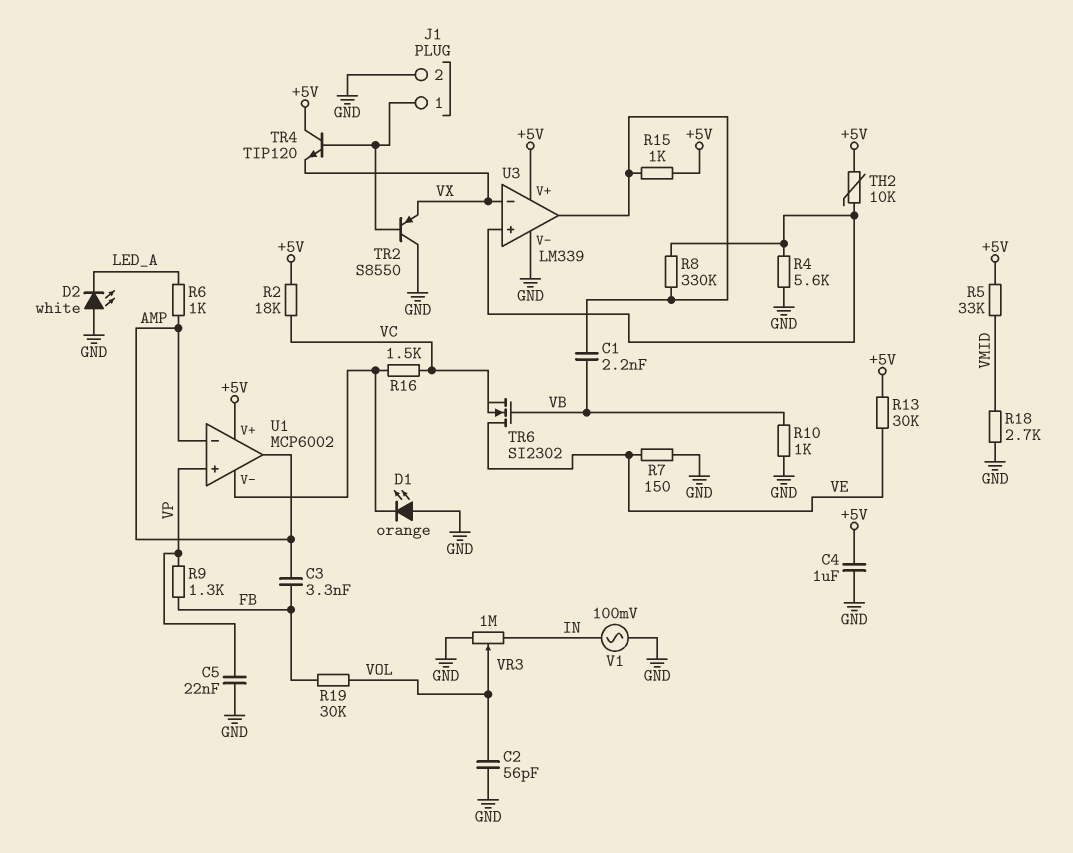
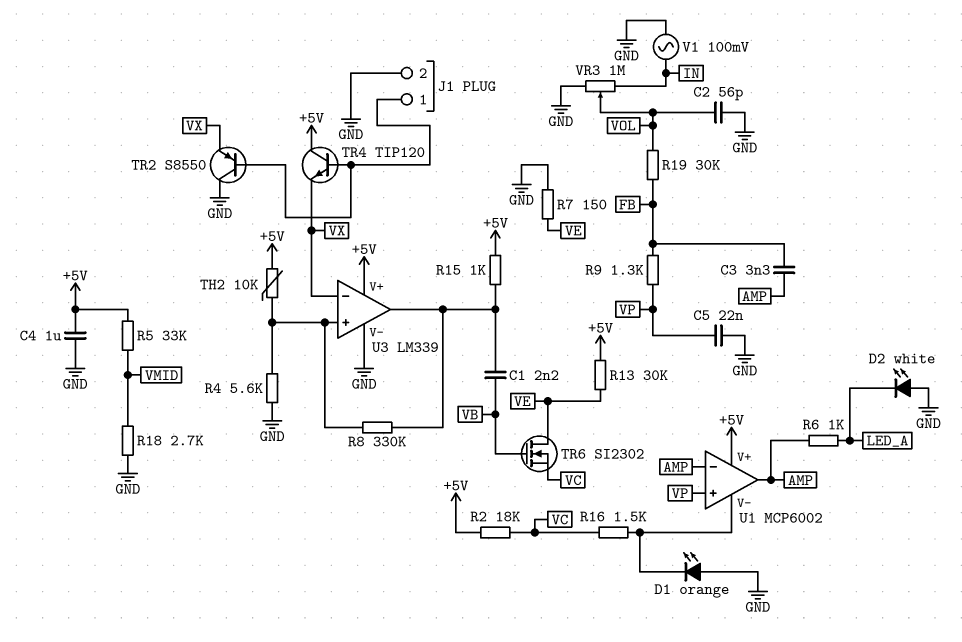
R10: 1k (GND, VB) -> none

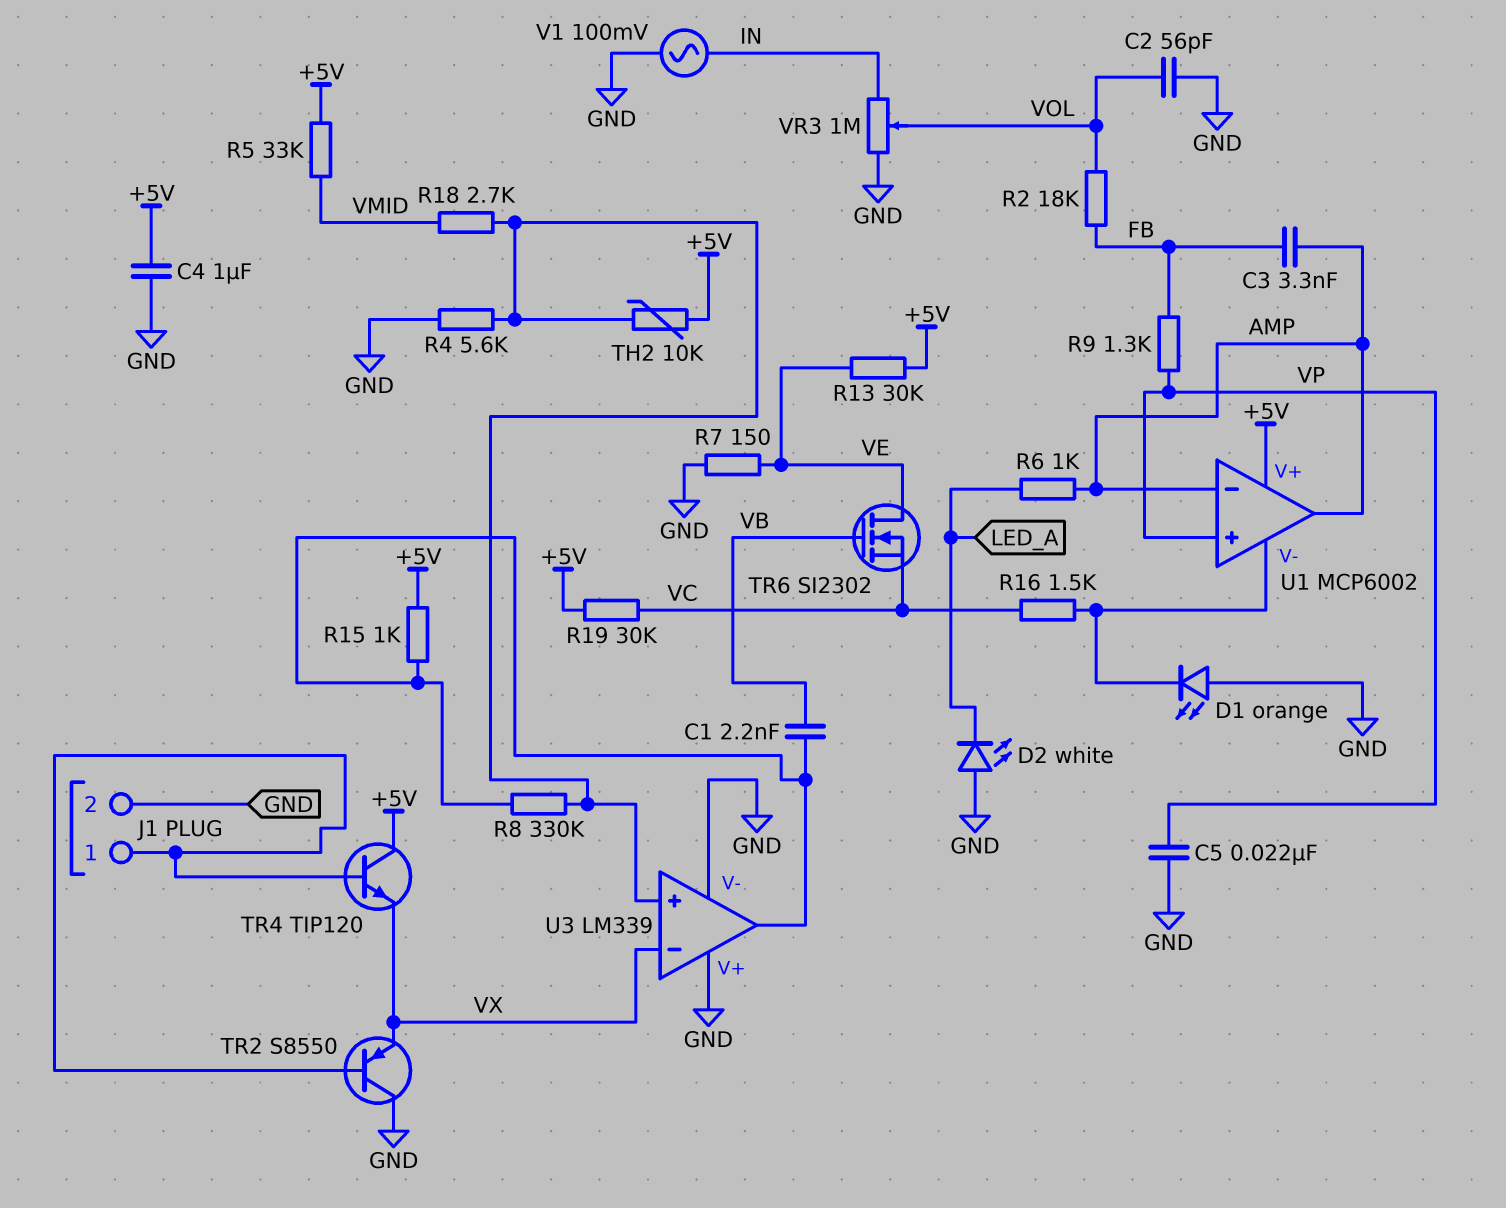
R2: 18k (+5V, VC) -> 18k (FB, VOL)
R18: 2.7k (GND, VMID) -> 2.7k (U3/in+, VMID)
R19: 30k (FB, VOL) -> 30k (+5V, VC)
U3 pin V+: +5V -> GND

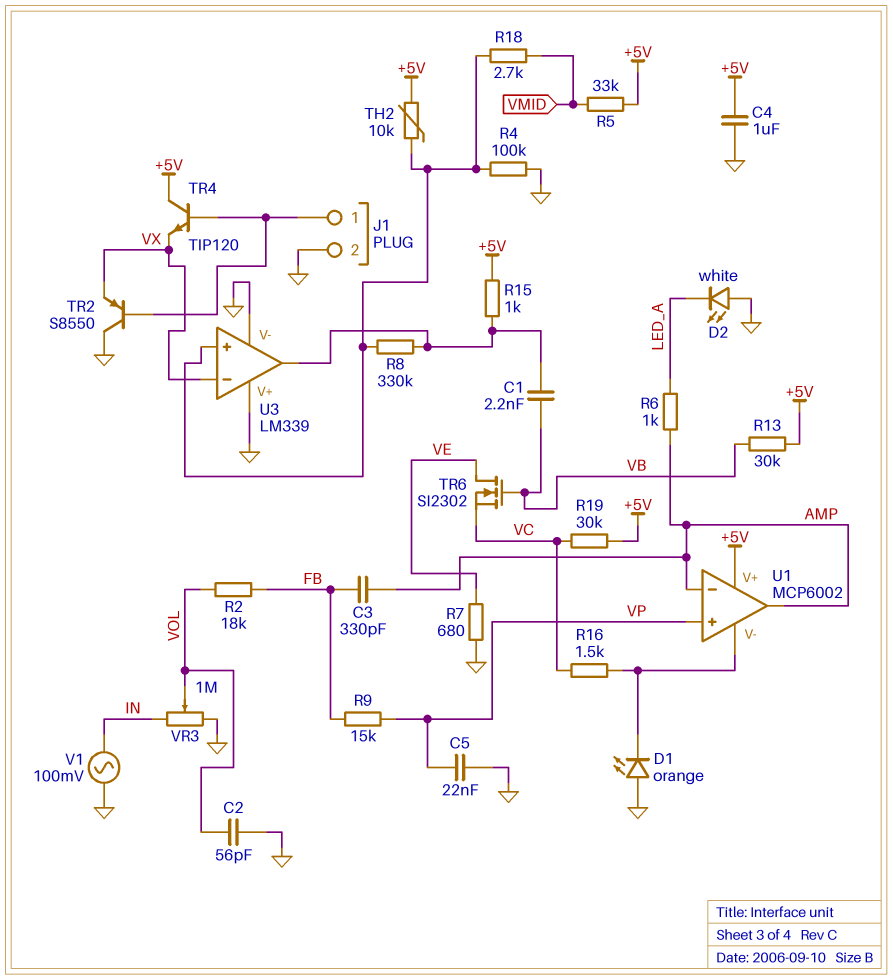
C3: 3.3nF (AMP, FB) -> 330pF (AMP, FB)
R4: 5.6k (GND, U3/in+) -> 100k (GND, U3/in+)
R7: 150 (GND, VE) -> 680 (GND, VE)
R9: 1.3k (FB, VP) -> 15k (FB, VP)
R13: 30k (+5V, VE) -> 30k (+5V, VB)

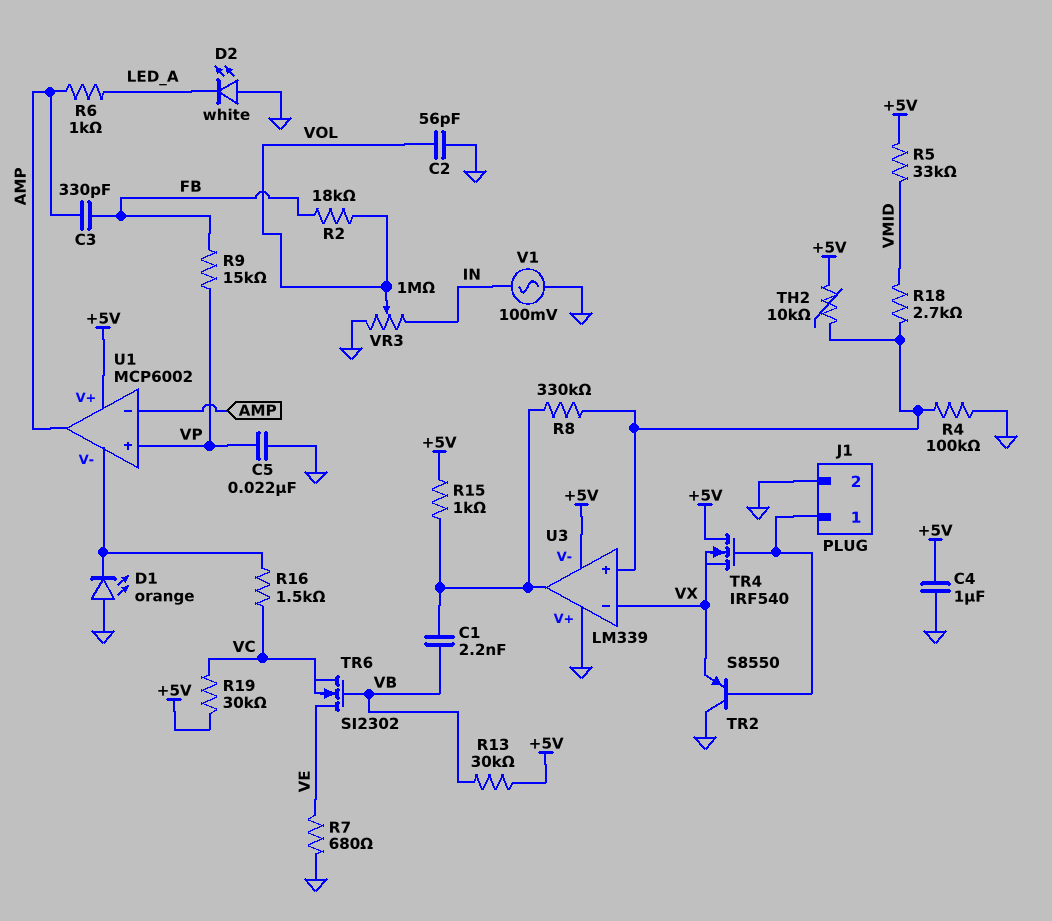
TR4: NPN TIP120 (B J1/1, C +5V, E VX) -> NMOS IRF540 (G J1/1, D +5V, S VX)
U3 pin V-: GND -> +5V

